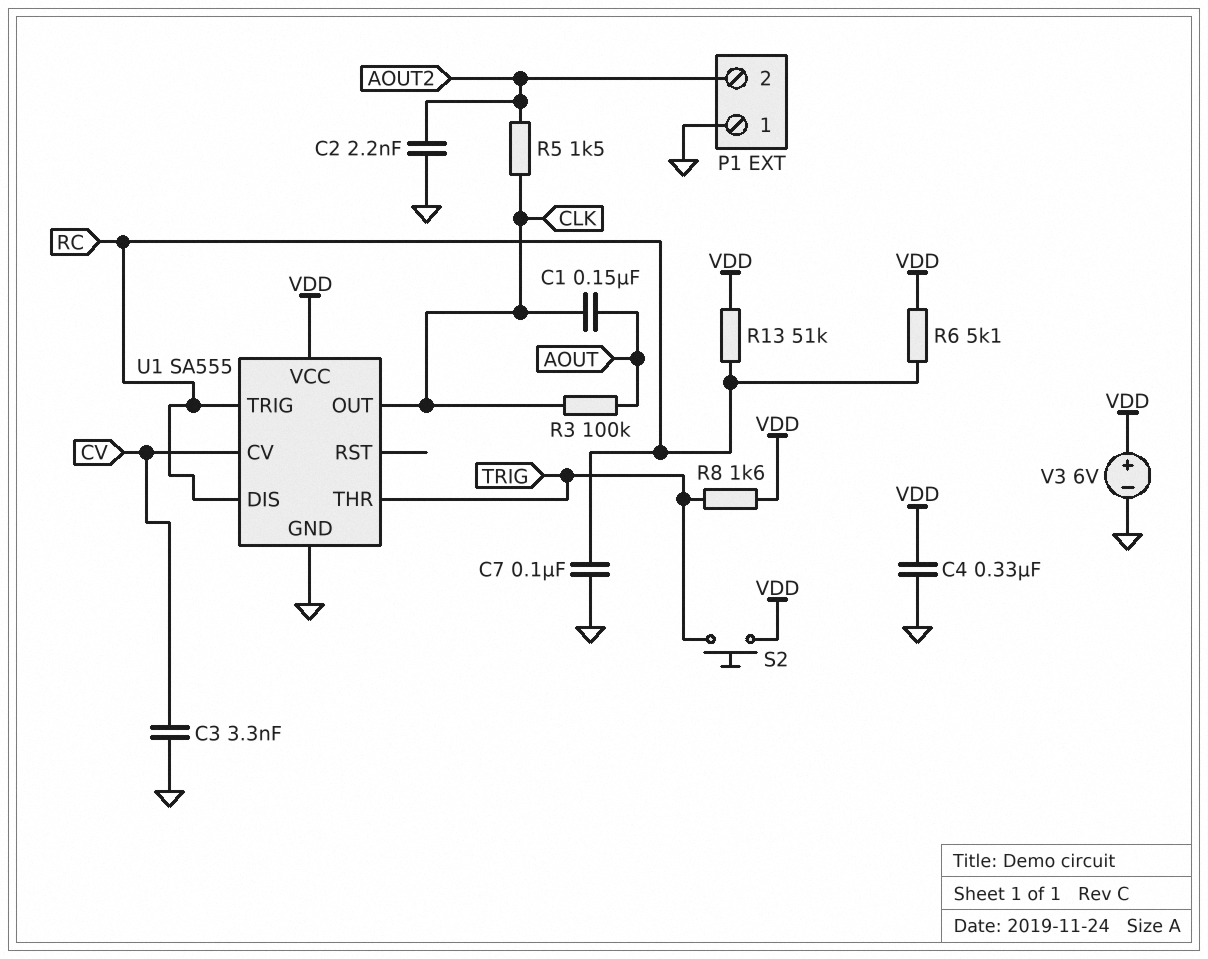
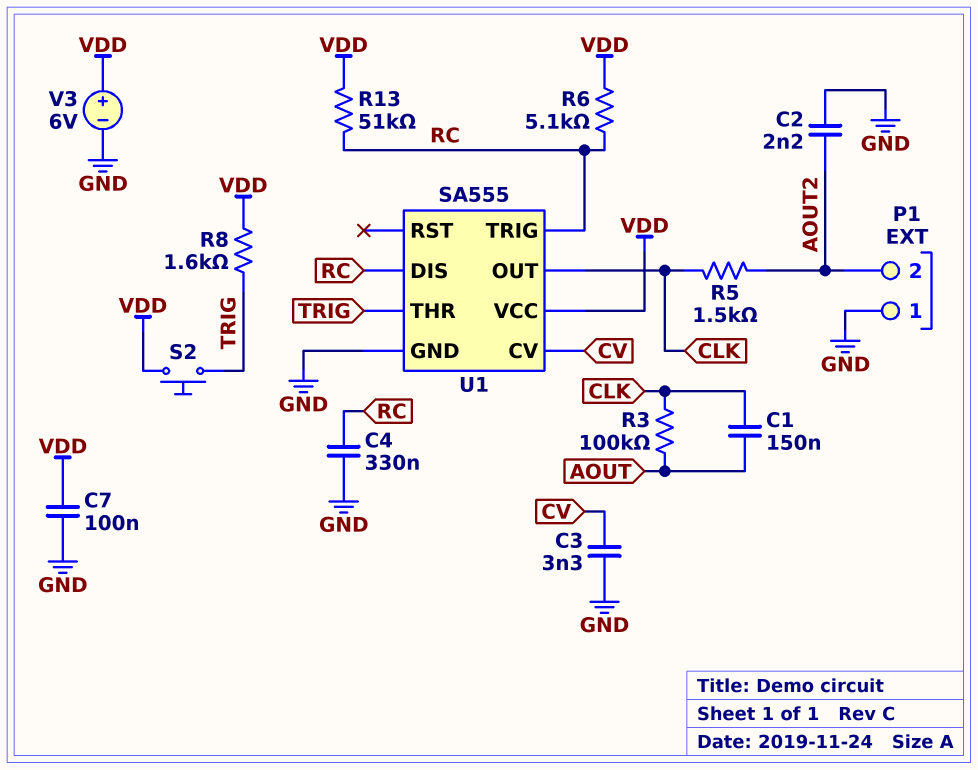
C4: 330nF (GND, VDD) -> 330nF (GND, RC)
C7: 100nF (GND, RC) -> 100nF (GND, VDD)

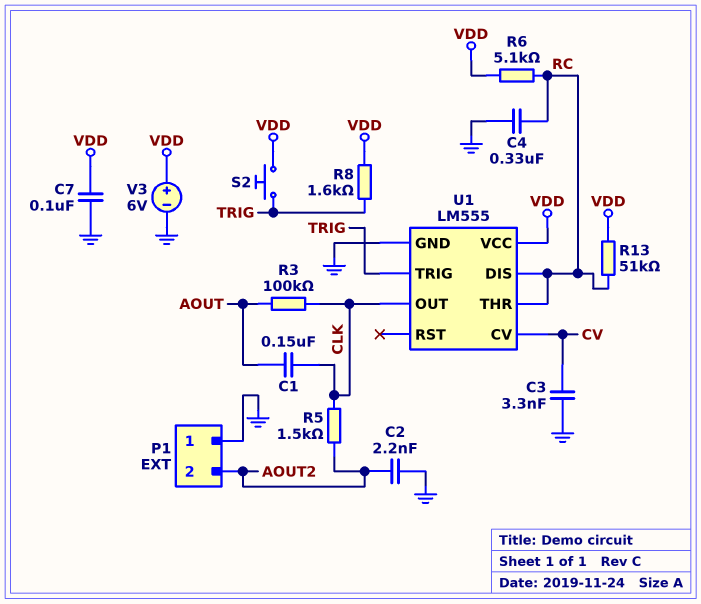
U1: SA555 -> LM555
U1 pin THR: TRIG -> RC
U1 pin TRIG: RC -> TRIG

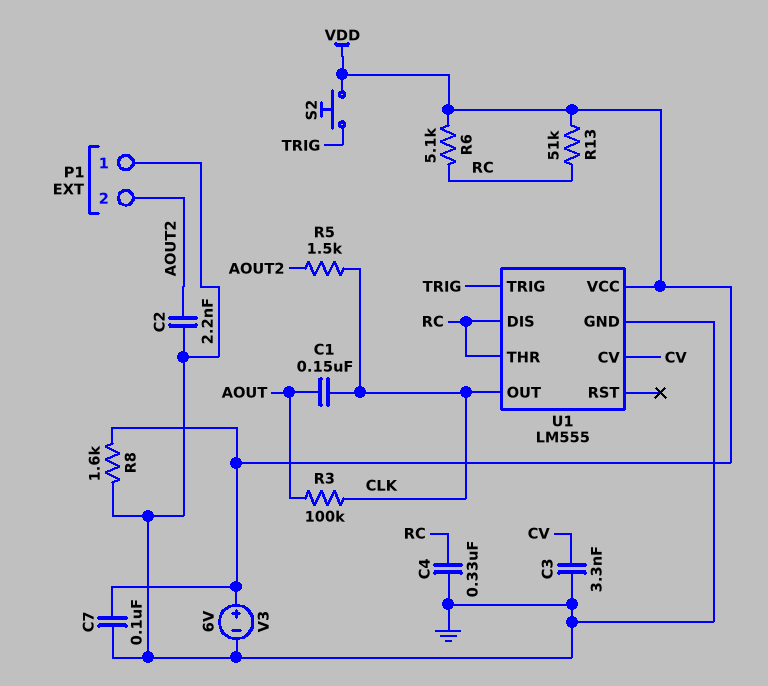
R8: 1.6k (TRIG, VDD) -> 1.6k (GND, VDD)

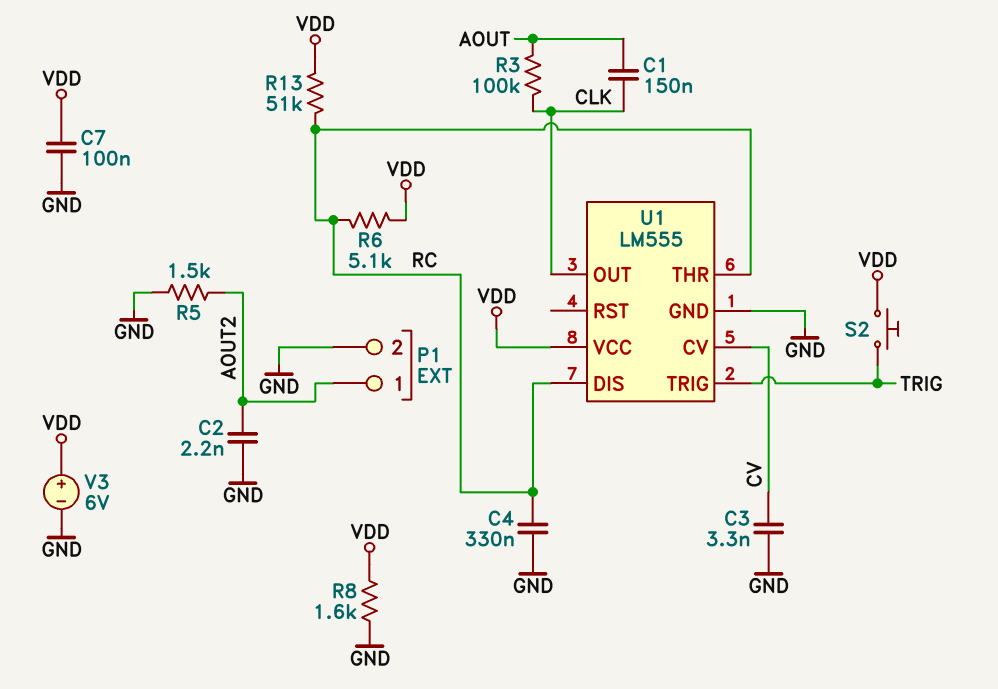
P1 pin 1: GND -> AOUT2
P1 pin 2: AOUT2 -> GND
R5: 1.5k (AOUT2, CLK) -> 1.5k (AOUT2, GND)

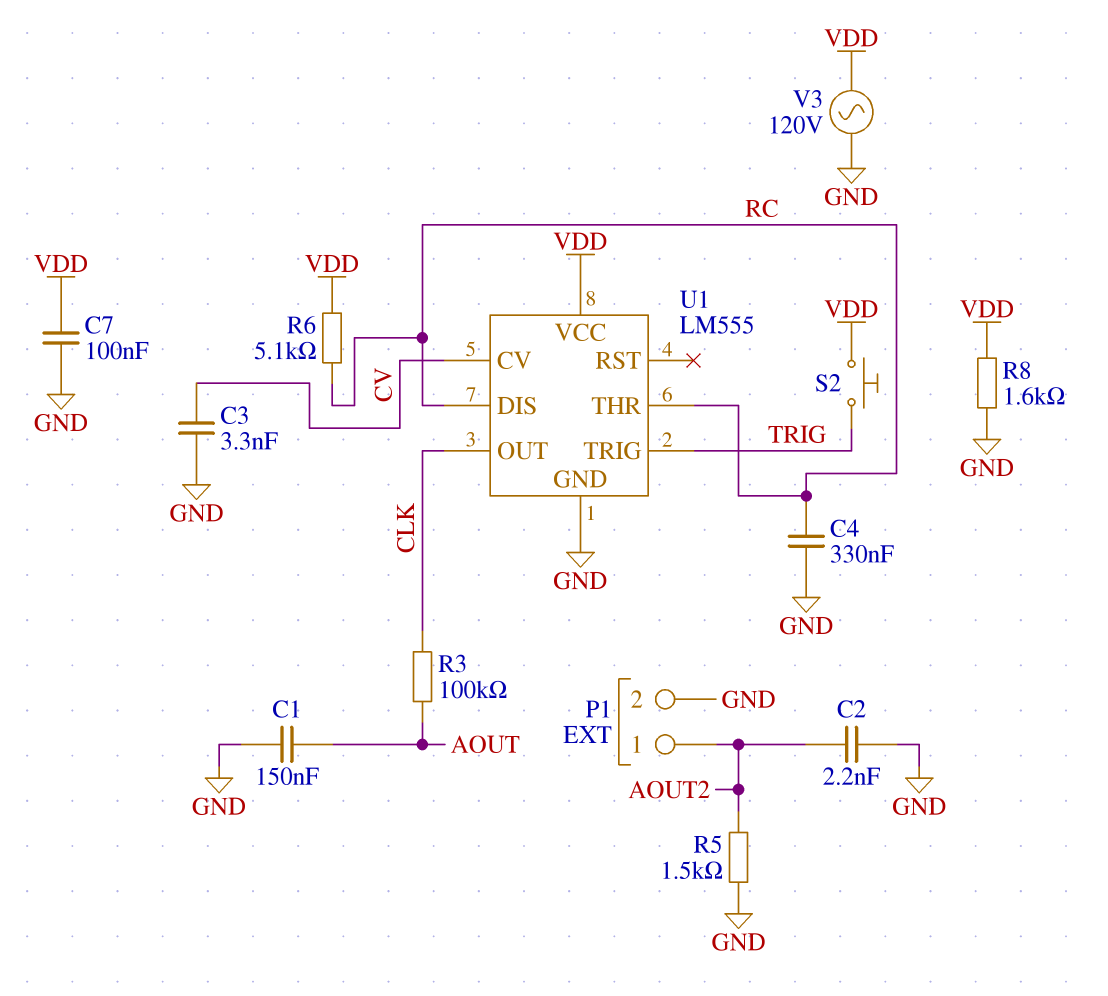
C1: 150nF (AOUT, CLK) -> 150nF (AOUT, GND)
R13: 51k (RC, VDD) -> none
V3: 6V (plus VDD, minus GND) -> AC 120V (GND, VDD)

